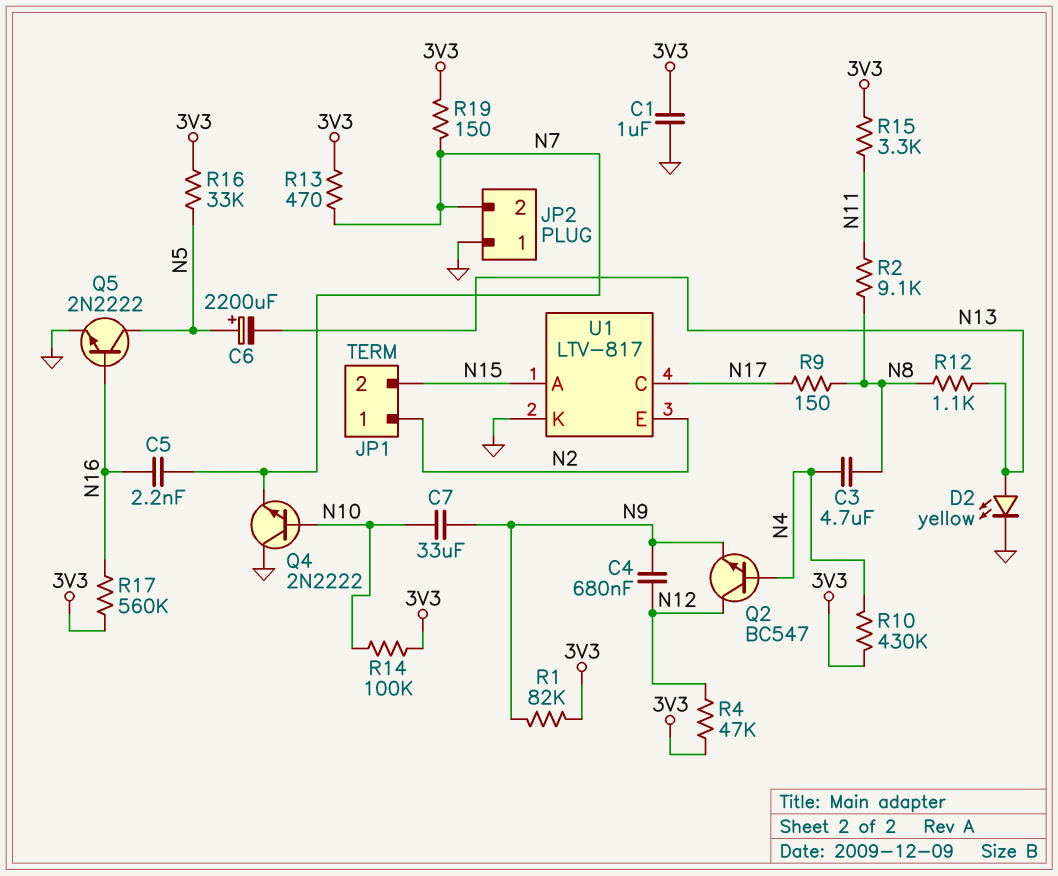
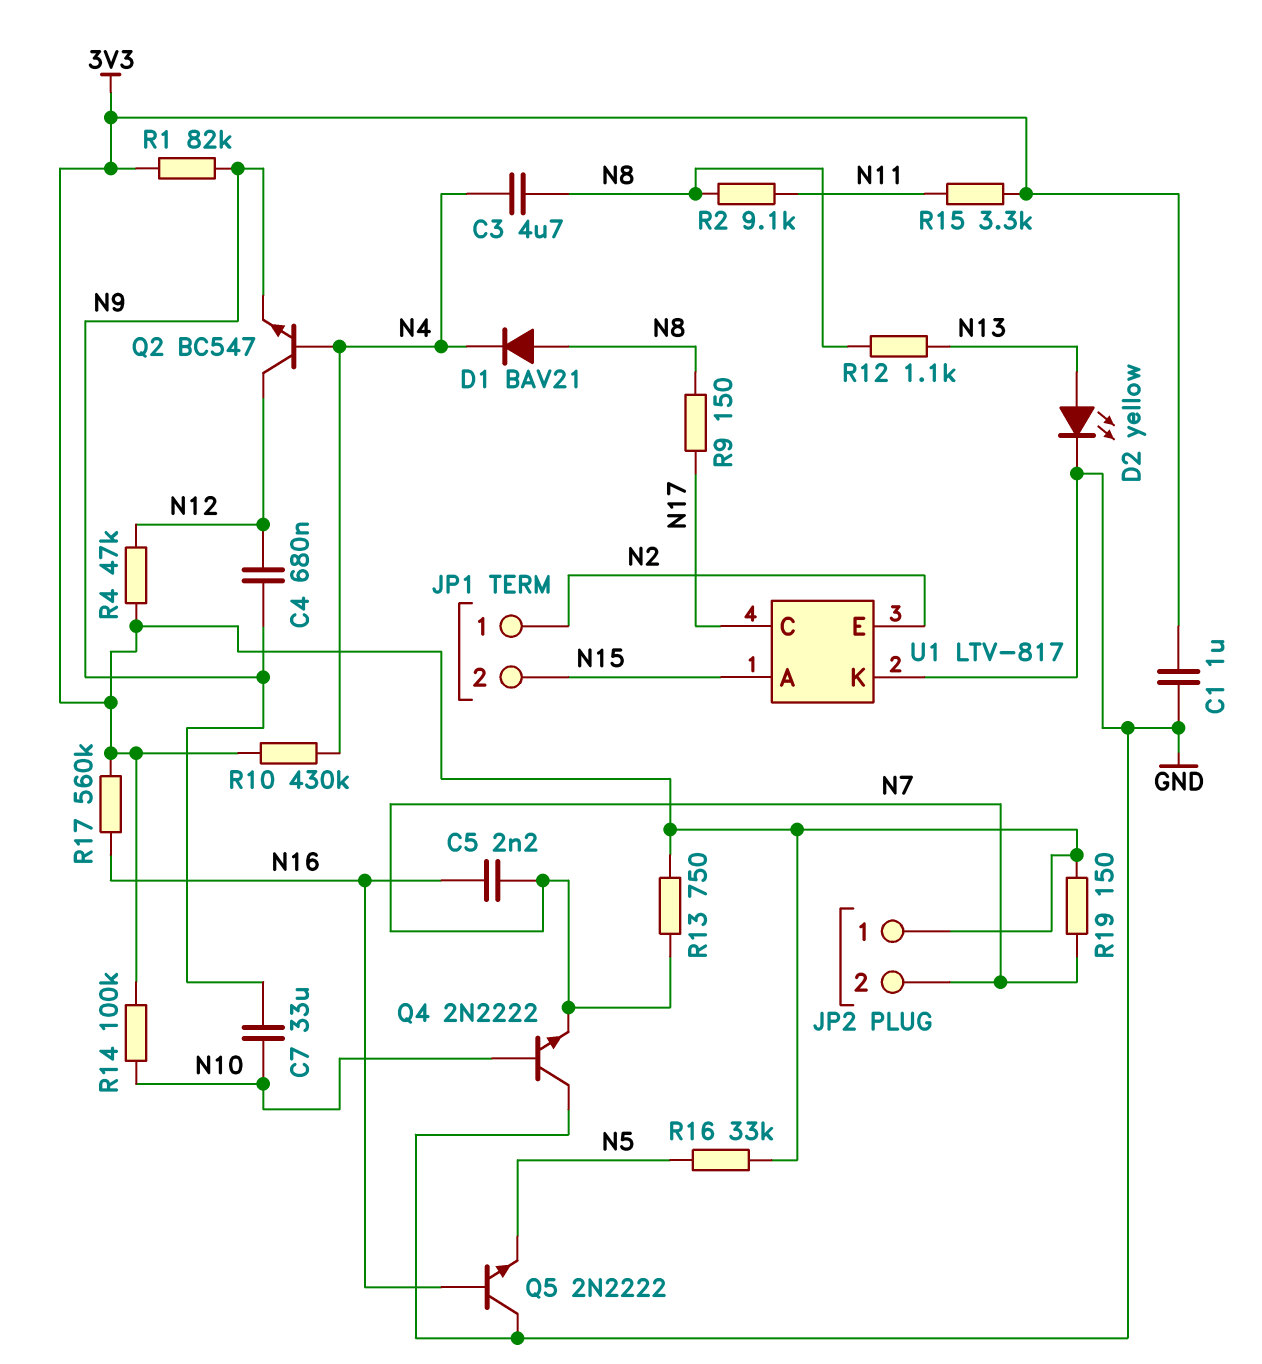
C6: 2200uF (plus N5, minus N13) -> none
D1: none -> diode BAV21 (A N8, K N4)
JP2 pin 1: GND -> 3V3
Q5: NPN 2N2222 (B N16, C N5, E GND) -> NPN 2N2222 (B N16, C GND, E N5)
R13: 470 (3V3, N7) -> 750 (3V3, N7)

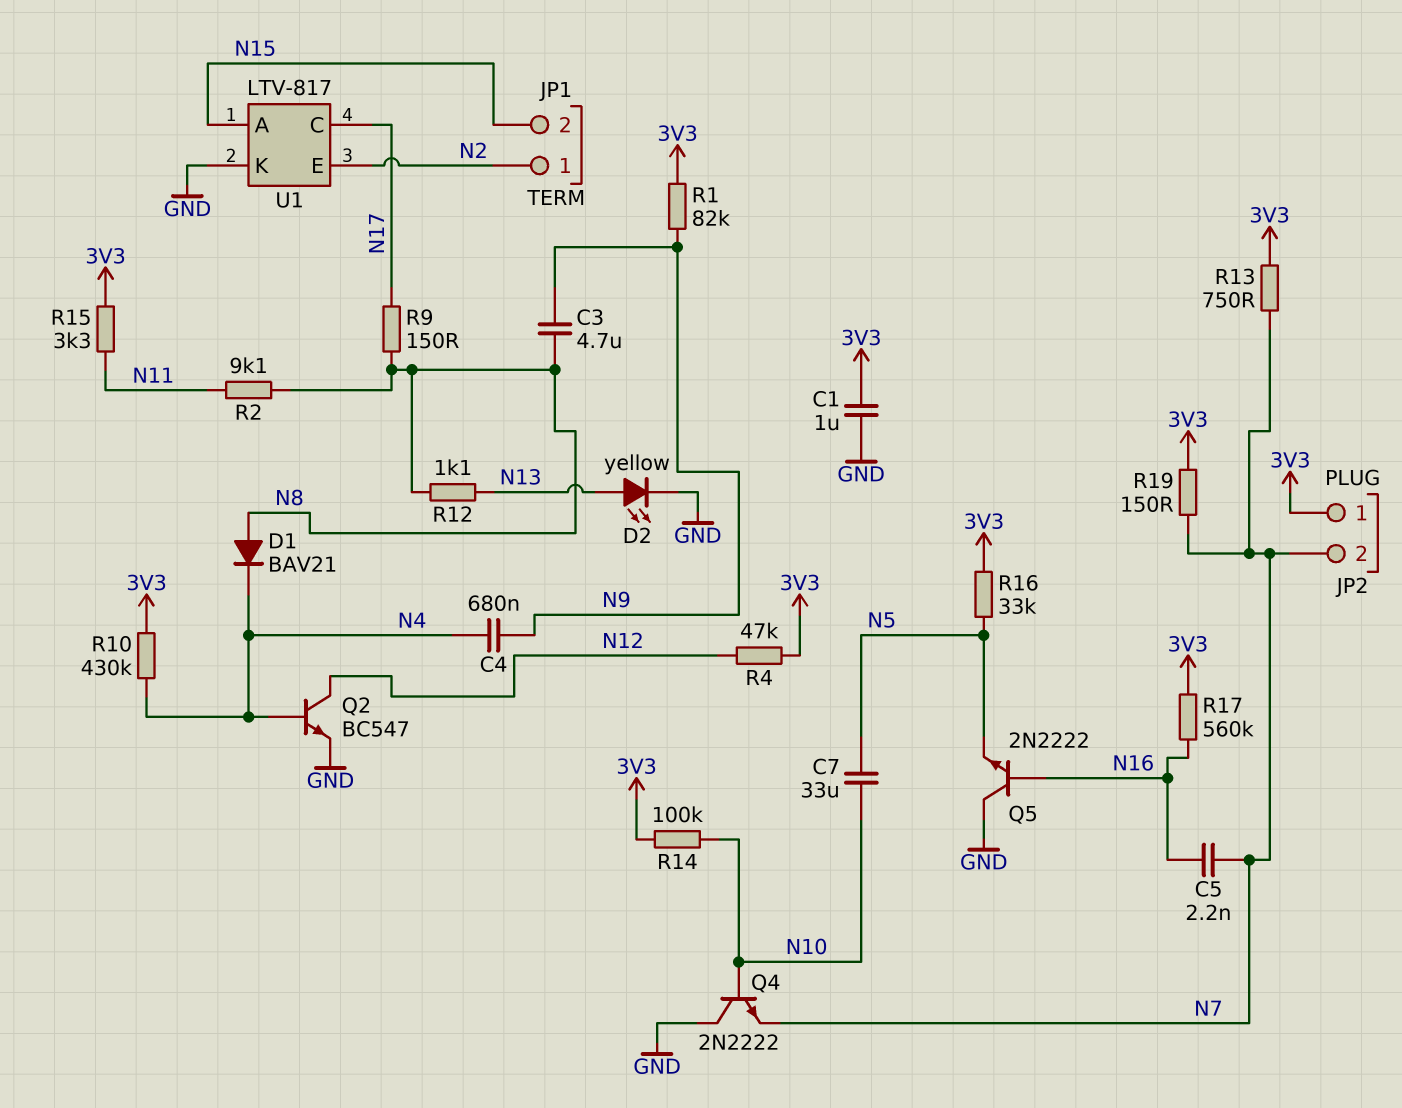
C3: 4.7uF (N4, N8) -> 4.7uF (N8, N9)
C4: 680nF (N9, N12) -> 680nF (N4, N9)
C7: 33uF (N9, N10) -> 33uF (N5, N10)
Q2: NPN BC547 (B N4, C N12, E N9) -> NPN BC547 (B N4, C N12, E GND)

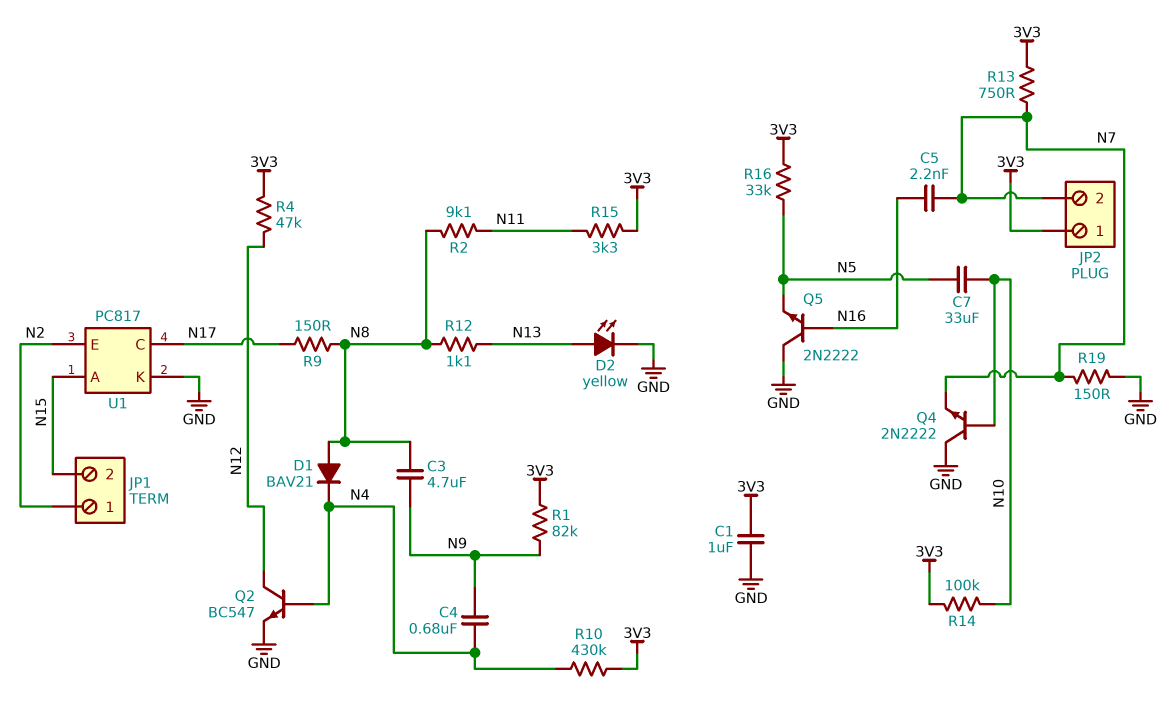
R17: 560k (3V3, N16) -> none
R19: 150 (3V3, N7) -> 150 (GND, N7)
U1: LTV-817 -> PC817

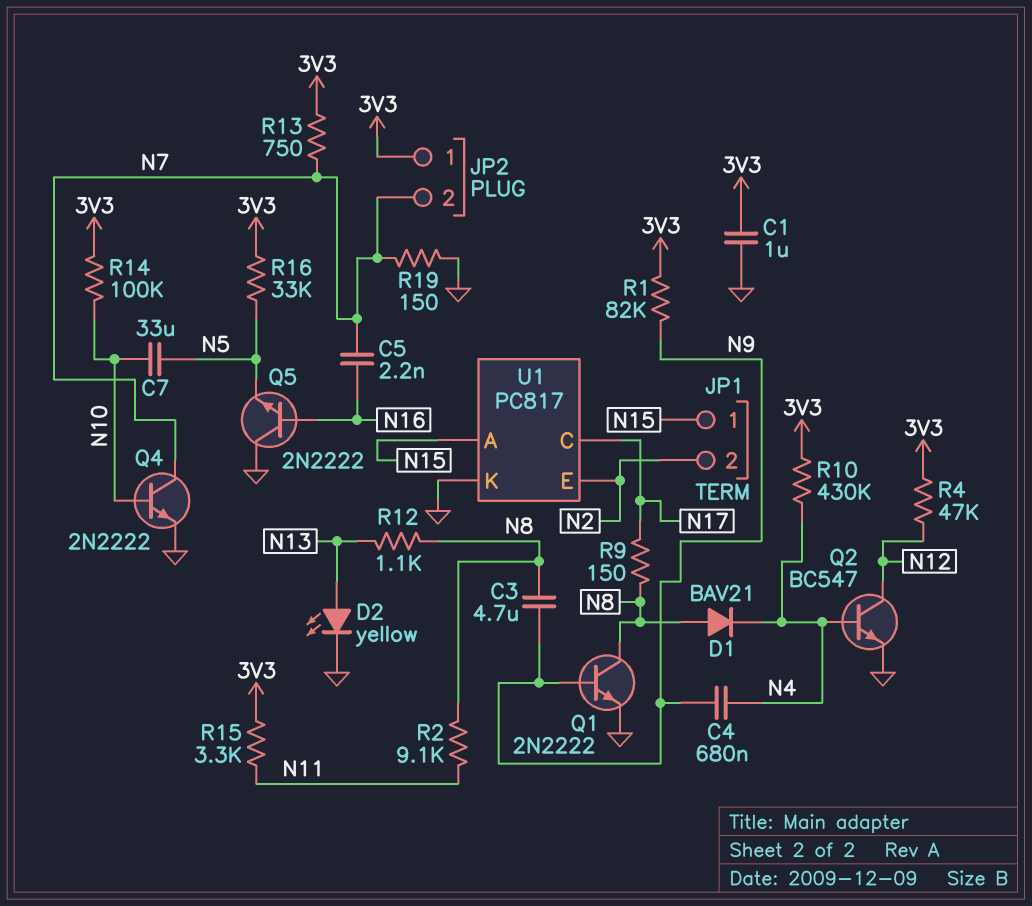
JP1 pin 1: N2 -> N15
JP1 pin 2: N15 -> N2
Q1: none -> NPN 2N2222 (B N9, C N8, E GND)
Q4: NPN 2N2222 (B N10, C GND, E N7) -> NPN 2N2222 (B N10, C N7, E GND)

